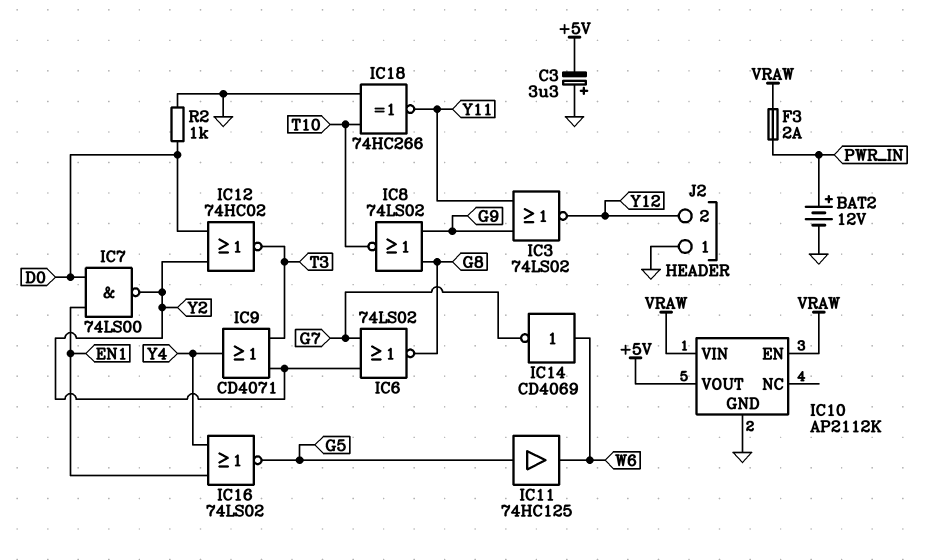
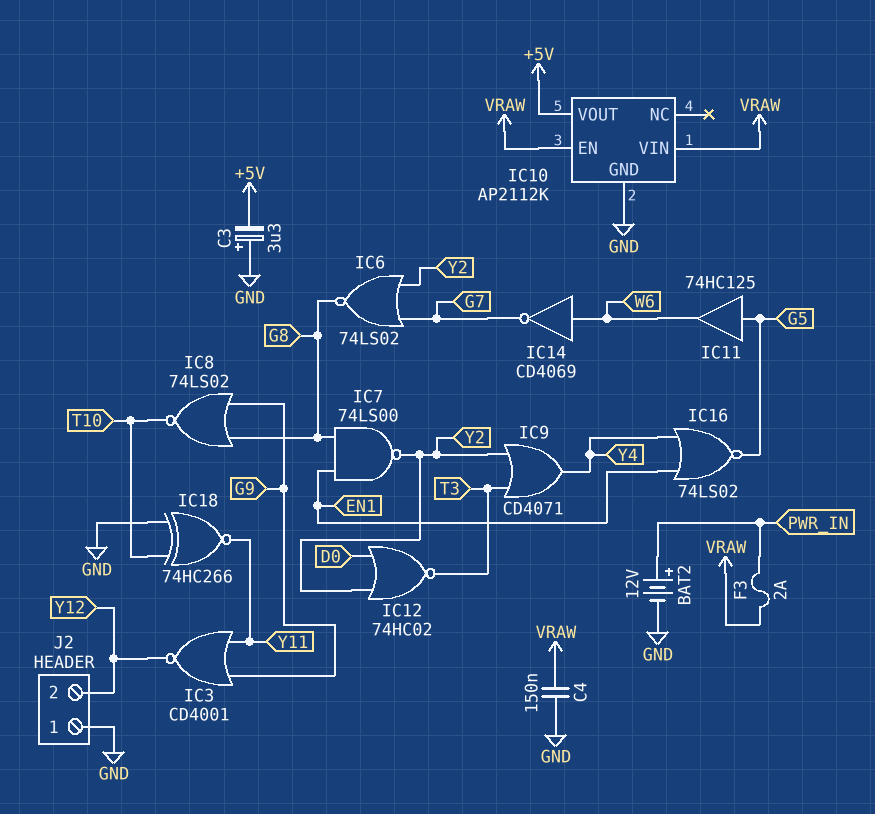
C4: none -> 150nF (GND, VRAW)
IC3: NOR 74LS02 (in G9, in Y11, out Y12) -> NOR CD4001 (in G9, in Y11, out Y12)
IC7: NAND 74LS00 (in D0, in EN1, out Y2) -> NAND 74LS00 (in EN1, in G8, out Y2)
R2: 1k (D0, GND) -> none

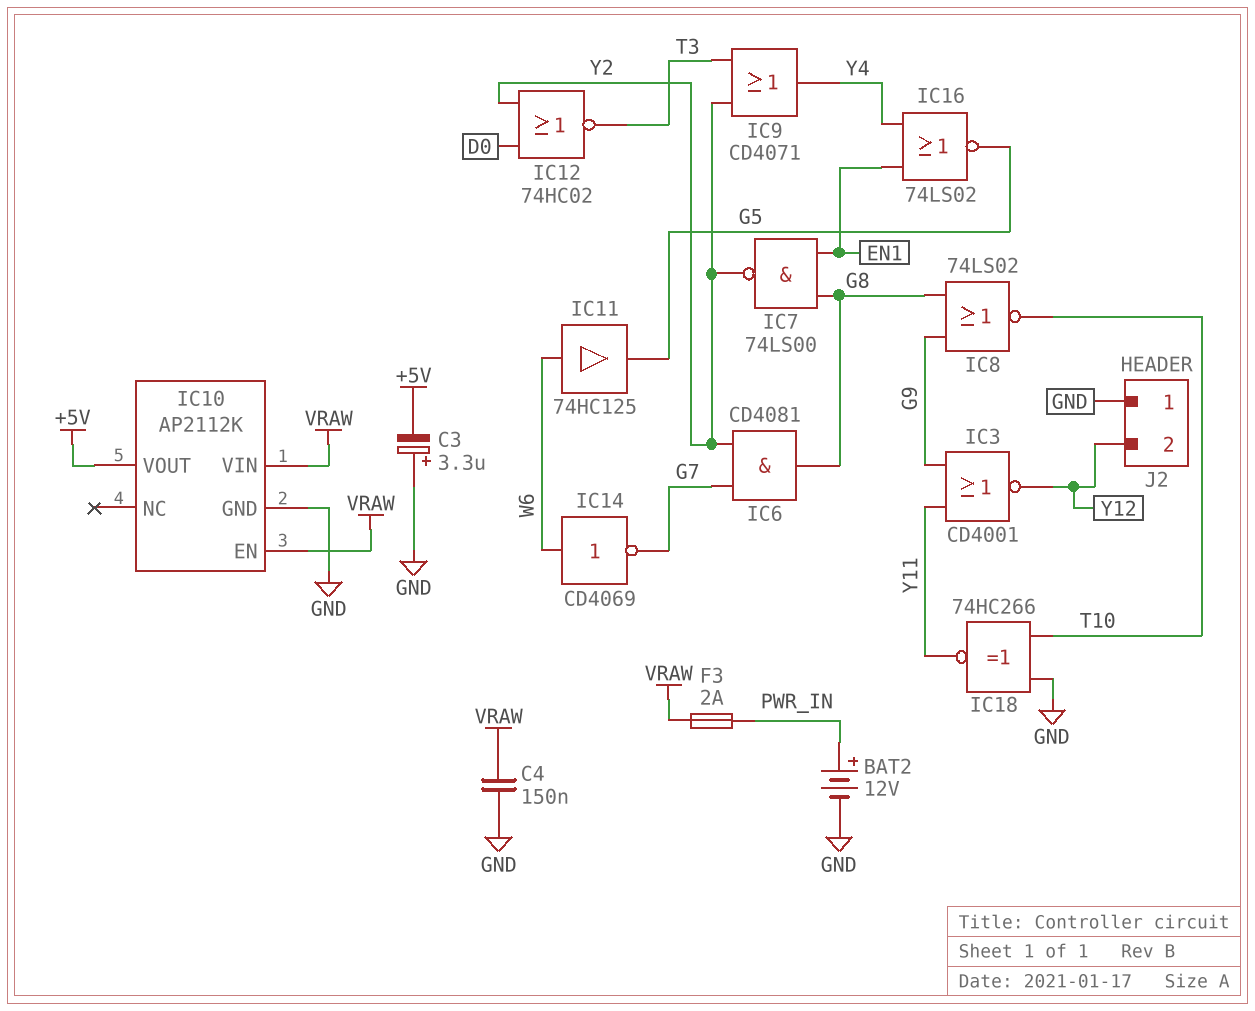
IC6: NOR 74LS02 (in G7, in Y2, out G8) -> AND CD4081 (in G7, in Y2, out G8)
IC11: buffer 74HC125 (in G5, out W6) -> buffer 74HC125 (in W6, out G5)

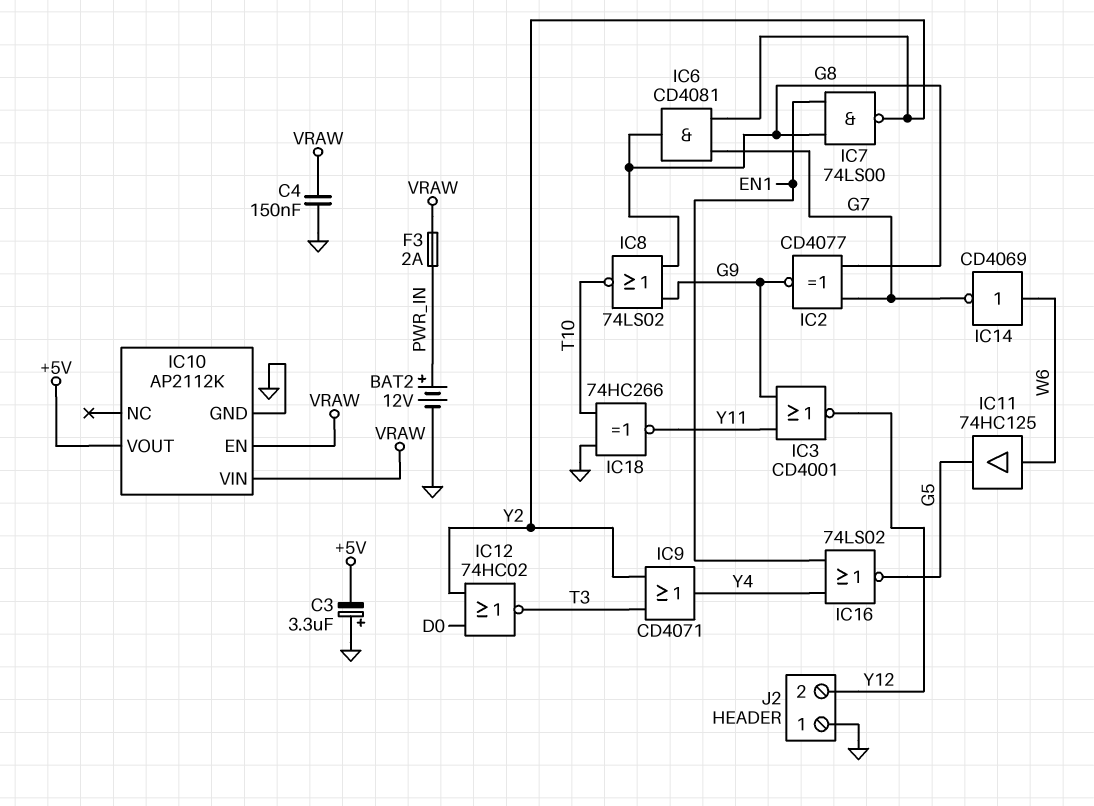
IC2: none -> XNOR CD4077 (in G7, in G8, out G9)

